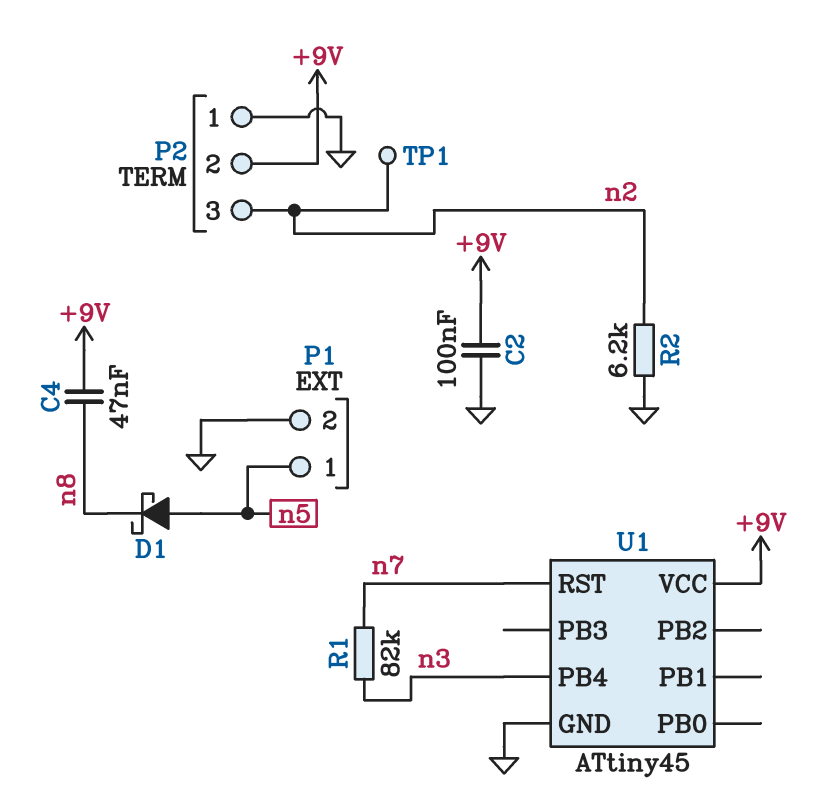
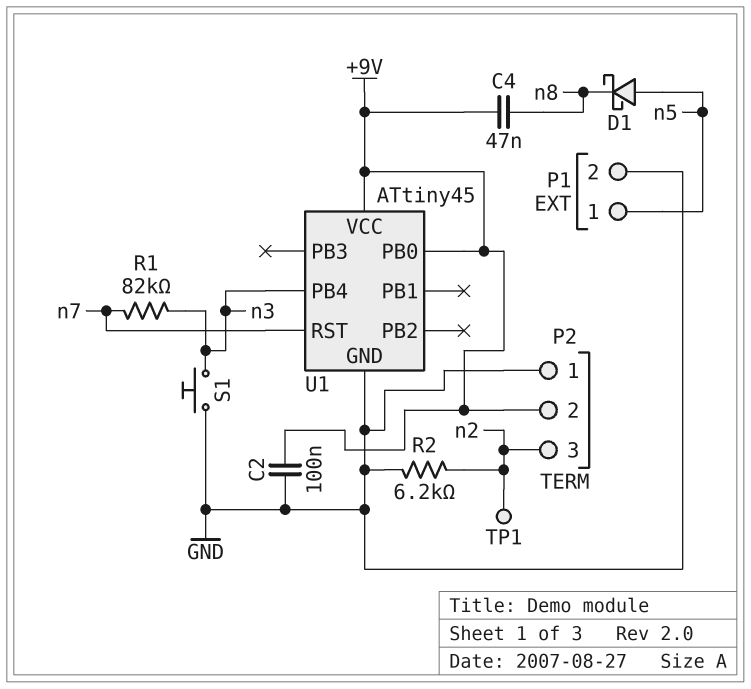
S1: none -> button (GND, n3)
U1 pin PB0: none -> +9V

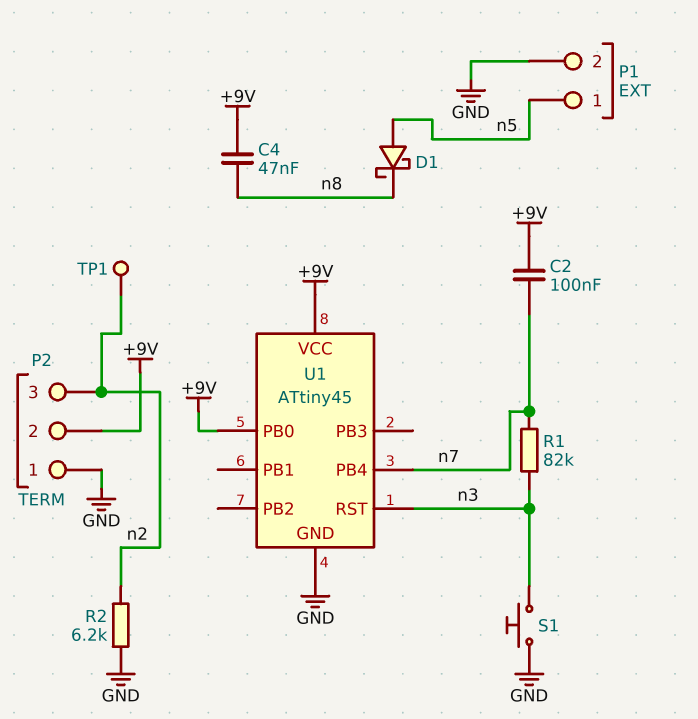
C2: 100nF (+9V, GND) -> 100nF (+9V, n7)
U1 pin PB4: n3 -> n7
U1 pin RST: n7 -> n3

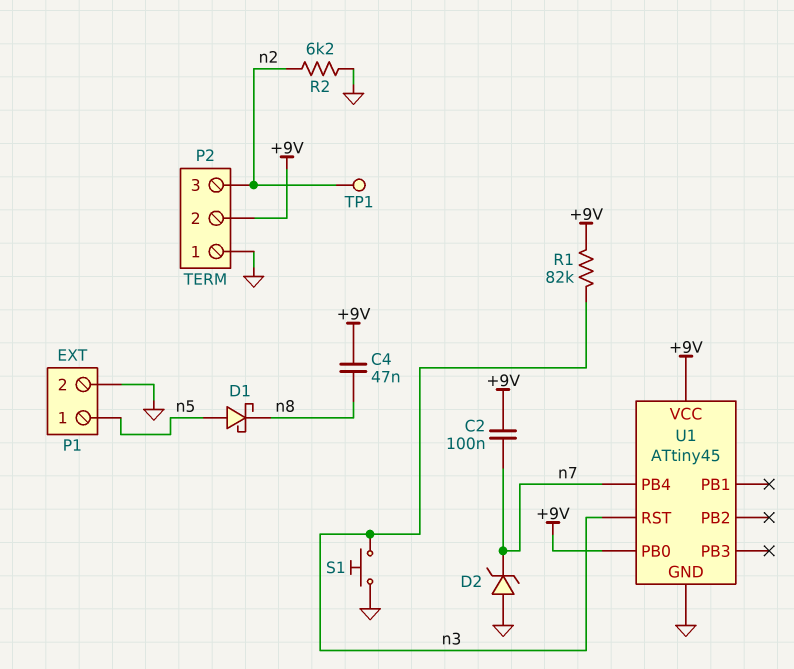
D2: none -> zener (A GND, K n7)
R1: 82k (n3, n7) -> 82k (+9V, n3)

